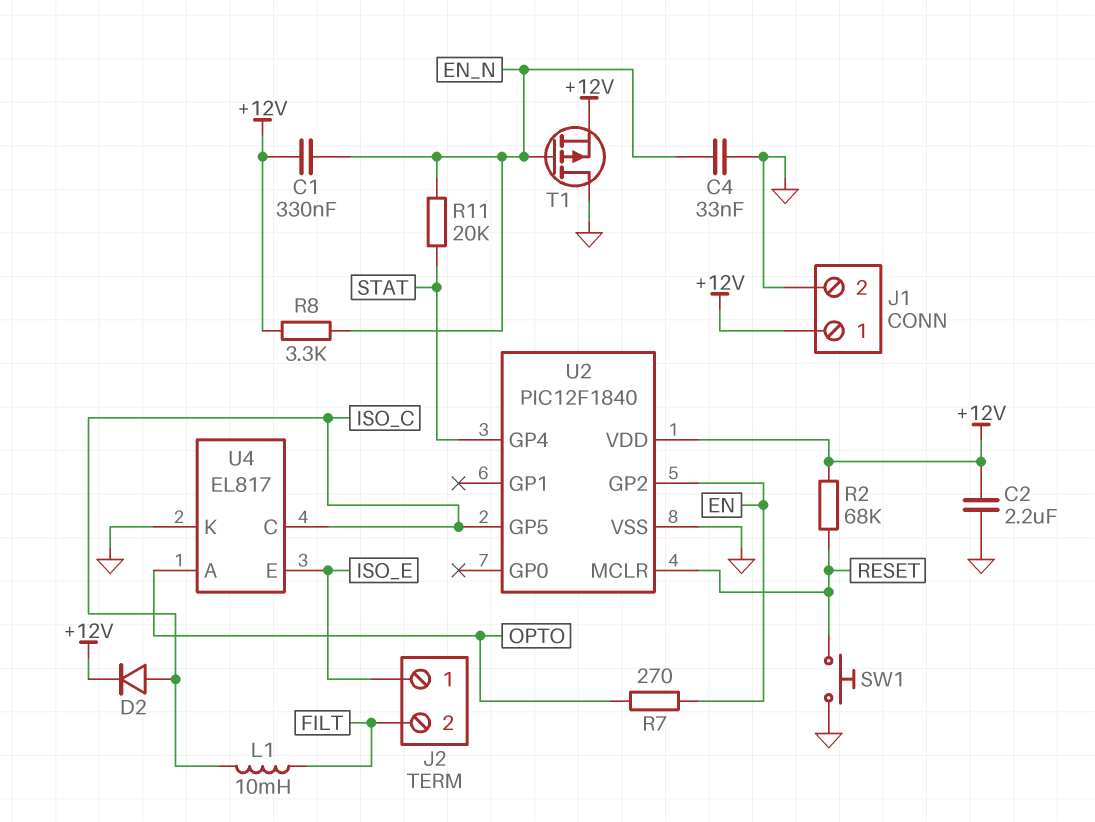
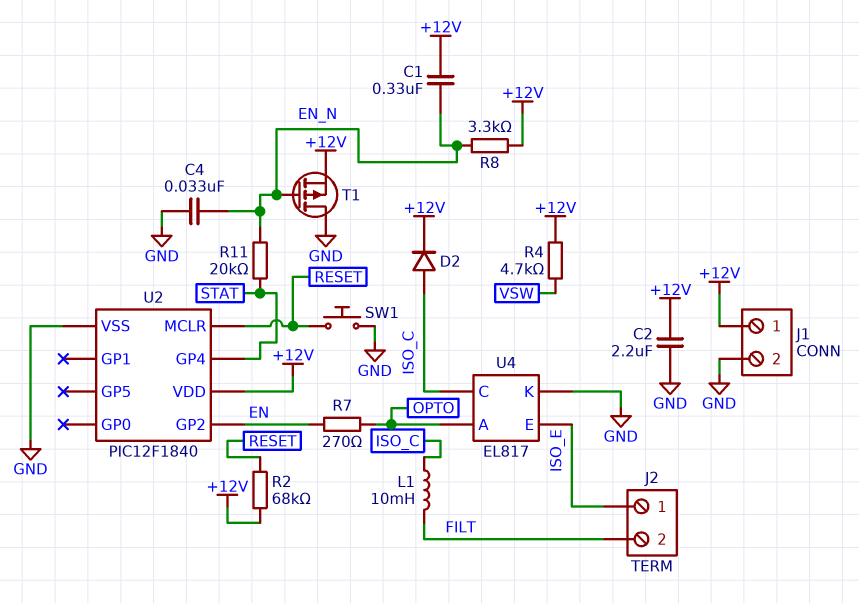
R4: none -> 4.7k (+12V, VSW)
U2 pin GP5: ISO_C -> none

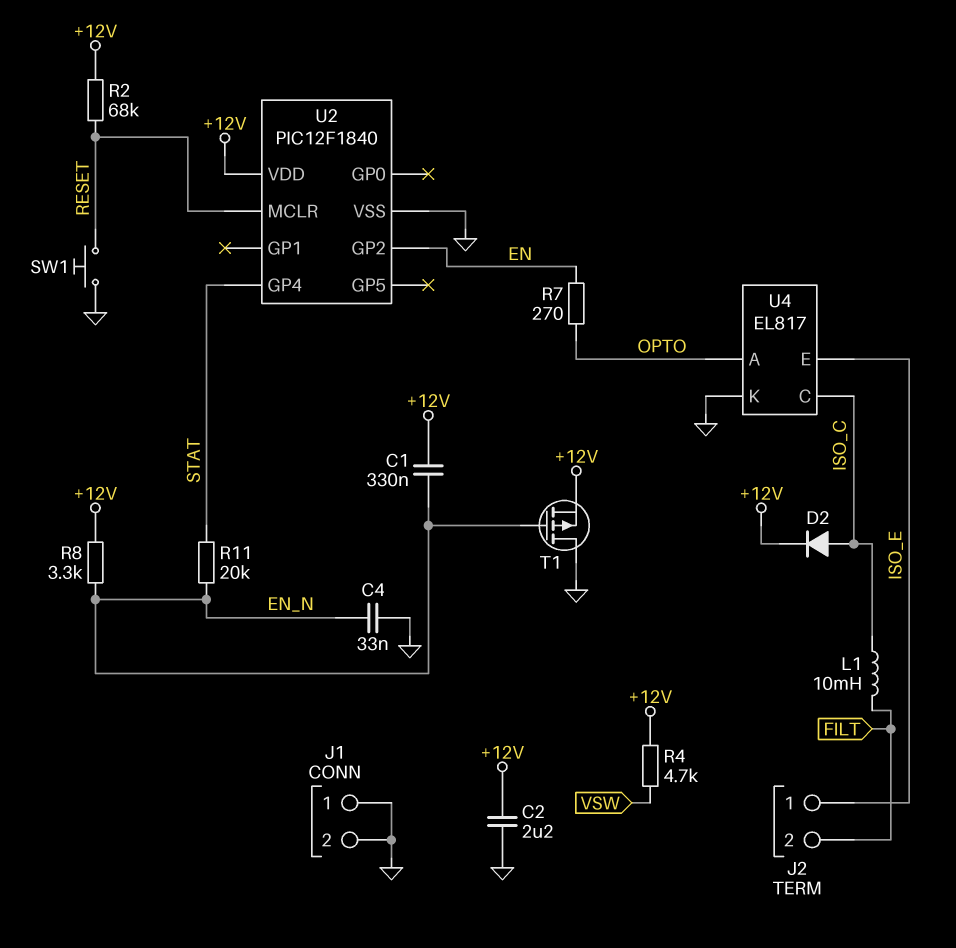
J1 pin 1: +12V -> GND

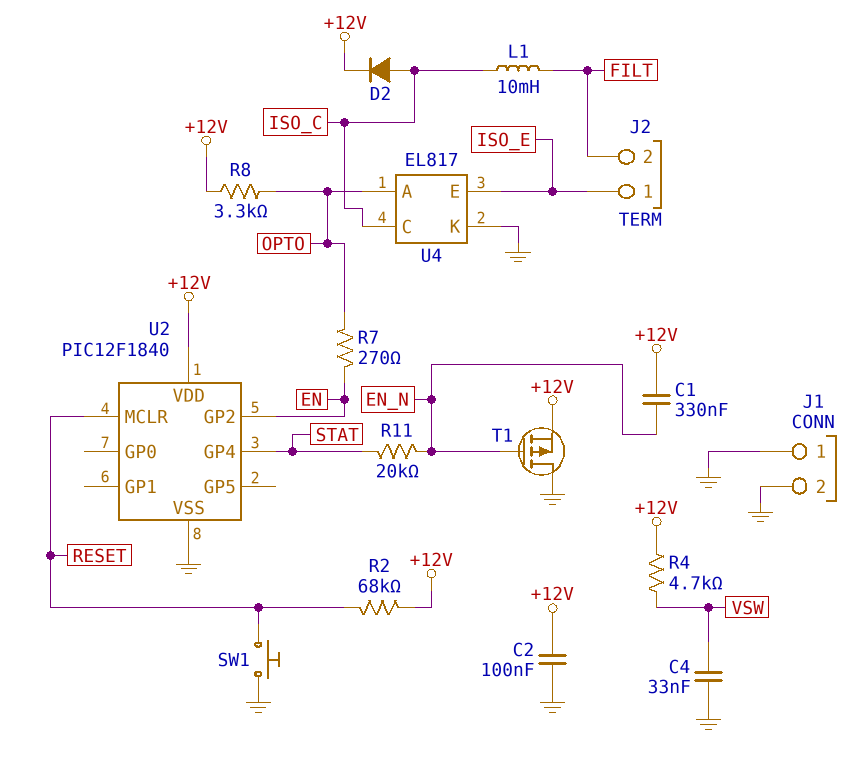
C2: 2.2uF (+12V, GND) -> 100nF (+12V, GND)
C4: 33nF (EN_N, GND) -> 33nF (GND, VSW)
R8: 3.3k (+12V, EN_N) -> 3.3k (+12V, OPTO)

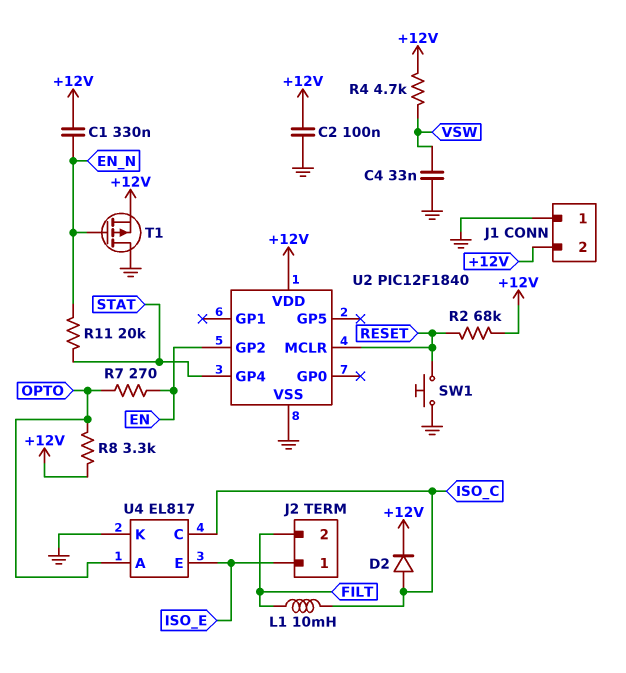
J1 pin 2: GND -> +12V

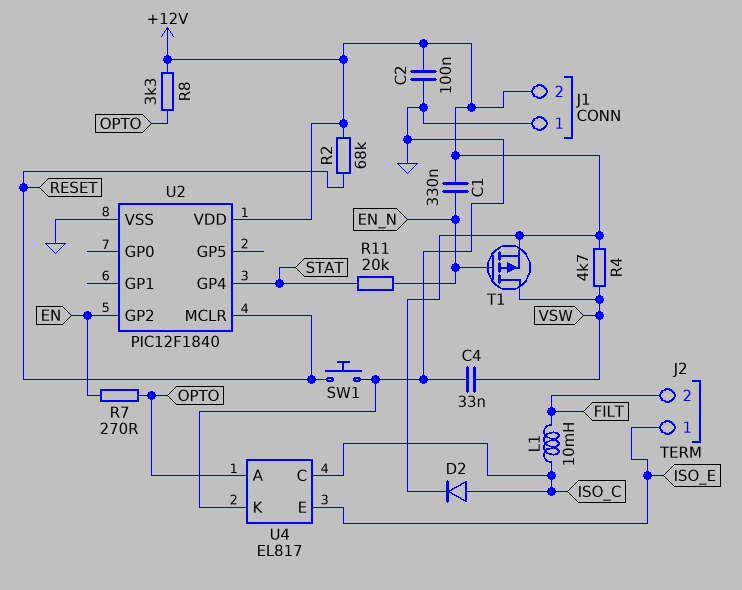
T1: PMOS (G EN_N, D GND, S +12V) -> PMOS (G EN_N, D VSW, S +12V)

